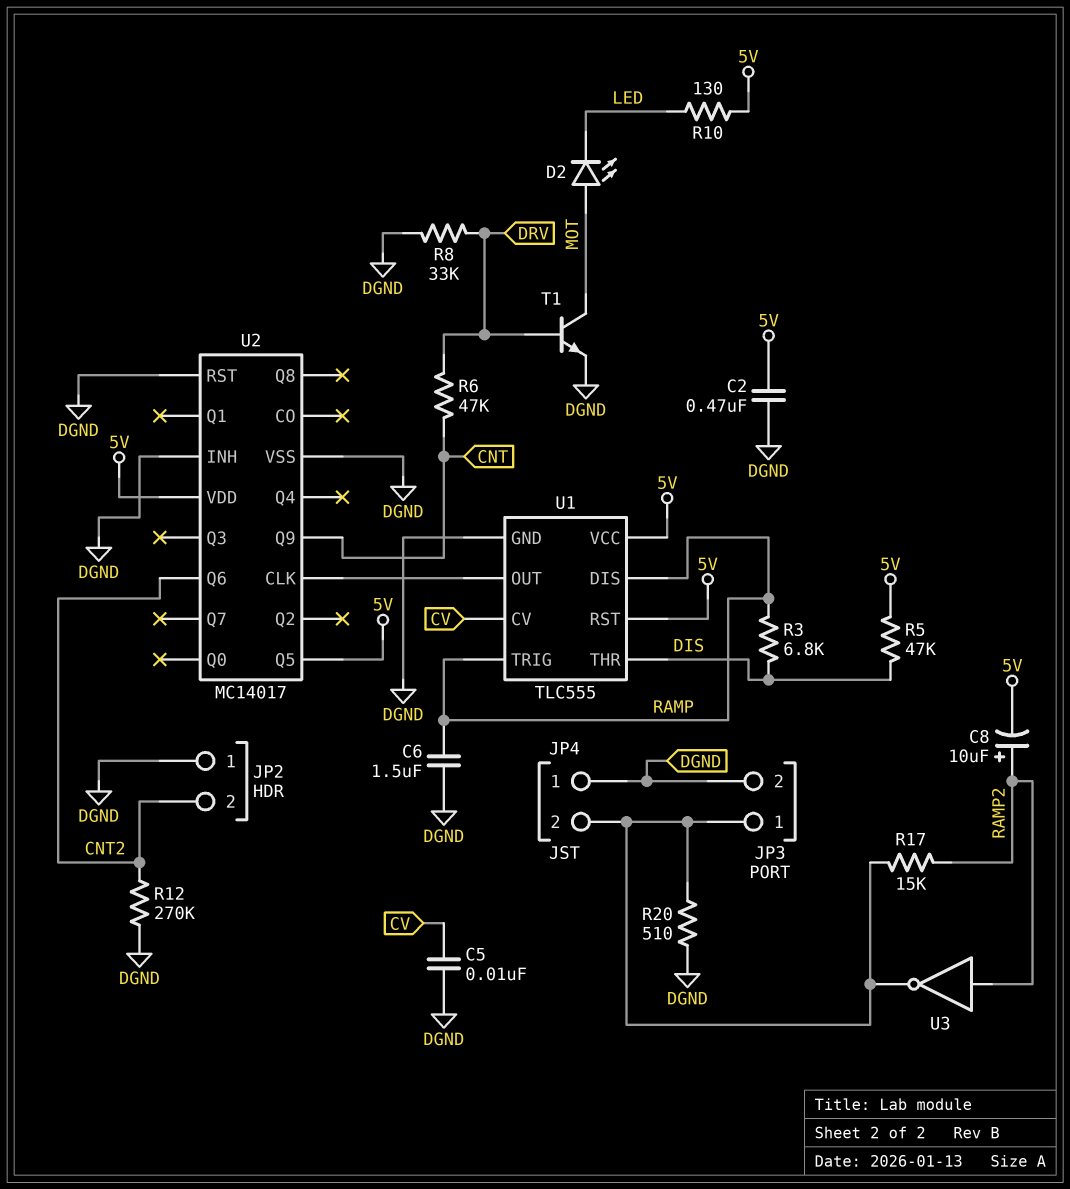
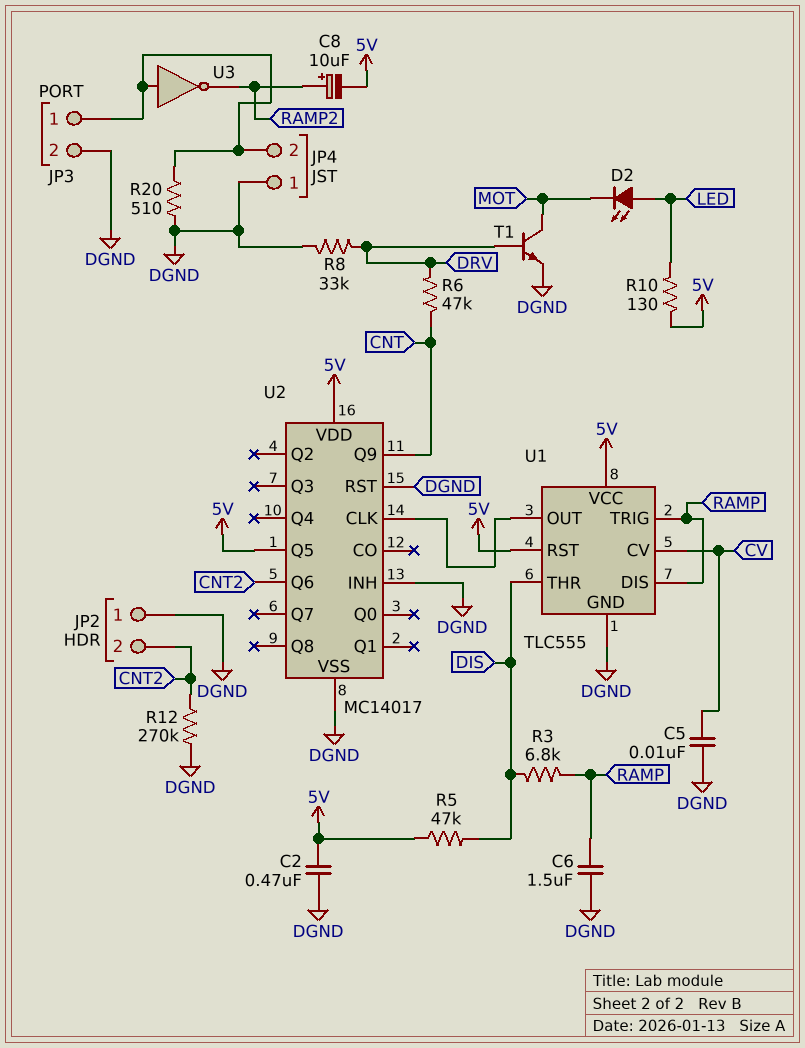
D2: LED (A MOT, K LED) -> LED (A LED, K MOT)
R17: 15k (JP3/1, RAMP2) -> none
U3: NOT (in RAMP2, out JP3/1) -> NOT (in JP3/1, out RAMP2)

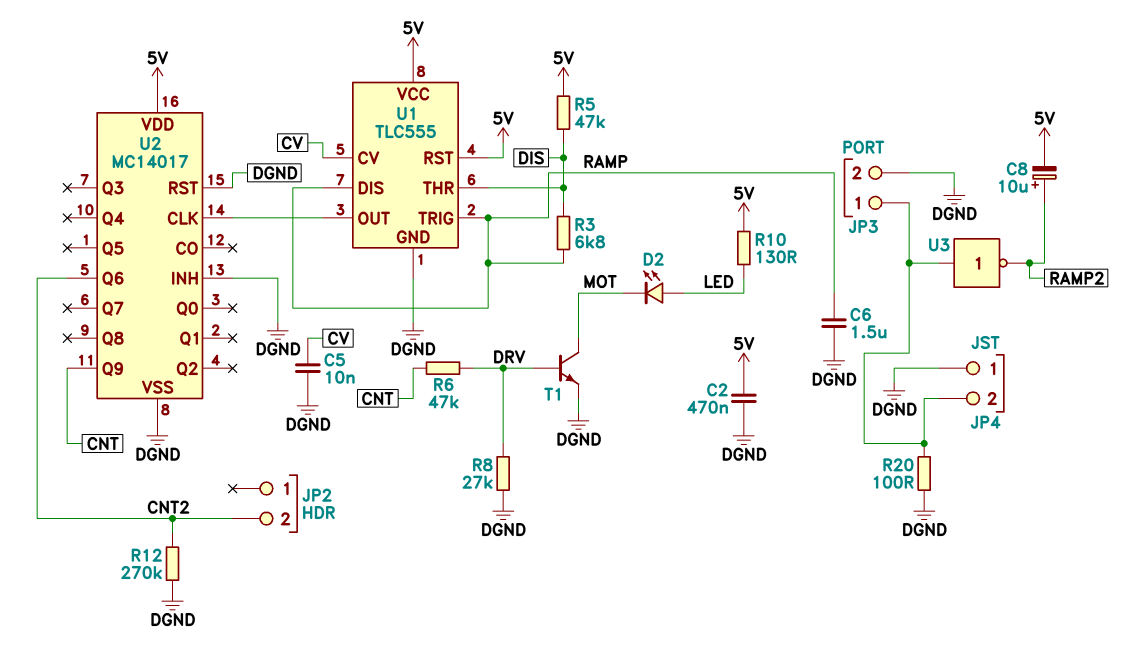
JP2 pin 1: DGND -> none
R8: 33k (DGND, DRV) -> 27k (DGND, DRV)
R20: 510 (DGND, JP3/1) -> 100 (DGND, JP3/1)
U2 pin Q5: 5V -> none

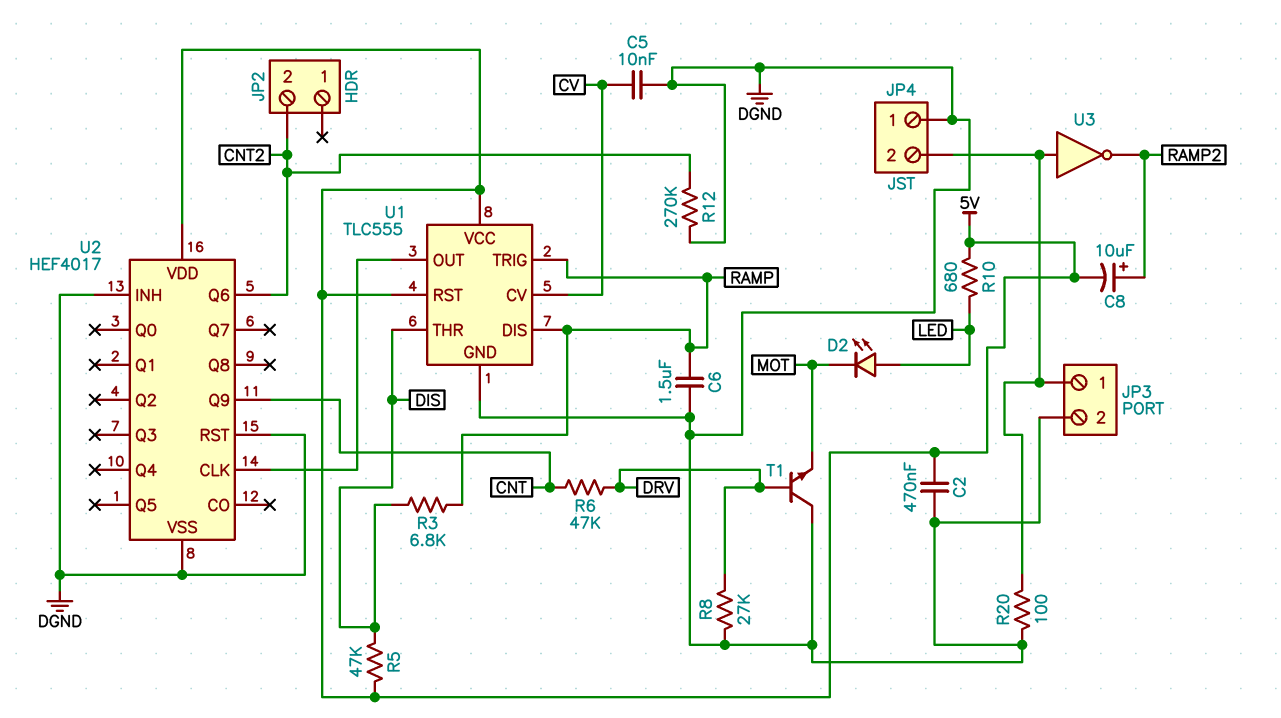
R10: 130 (5V, LED) -> 680 (5V, LED)
T1: NPN (B DRV, C MOT, E DGND) -> NPN (B DRV, C DGND, E MOT)
U2: MC14017 -> HEF4017

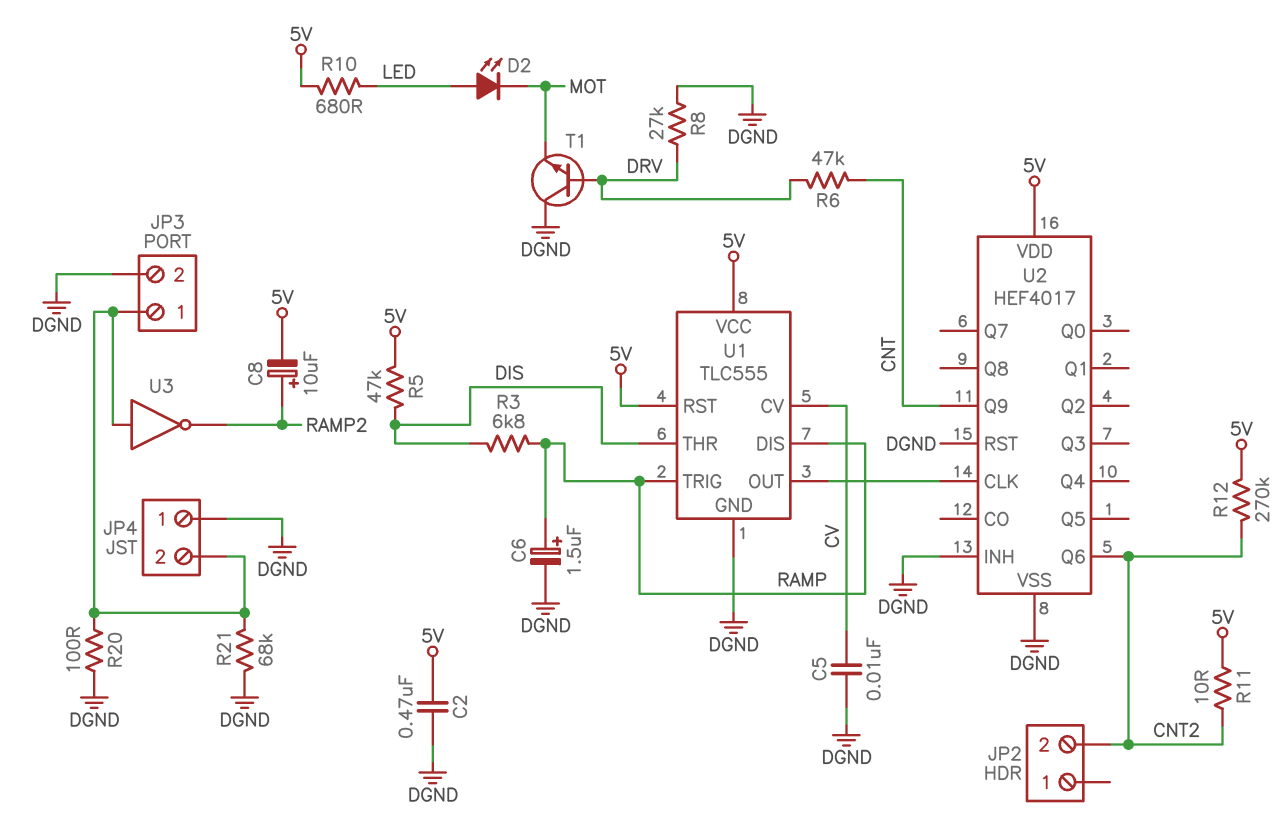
C6: 1.5uF (DGND, RAMP) -> 1.5uF (plus RAMP, minus DGND)
R11: none -> 10 (5V, CNT2)
R12: 270k (CNT2, DGND) -> 270k (5V, CNT2)
R21: none -> 68k (DGND, JP3/1)

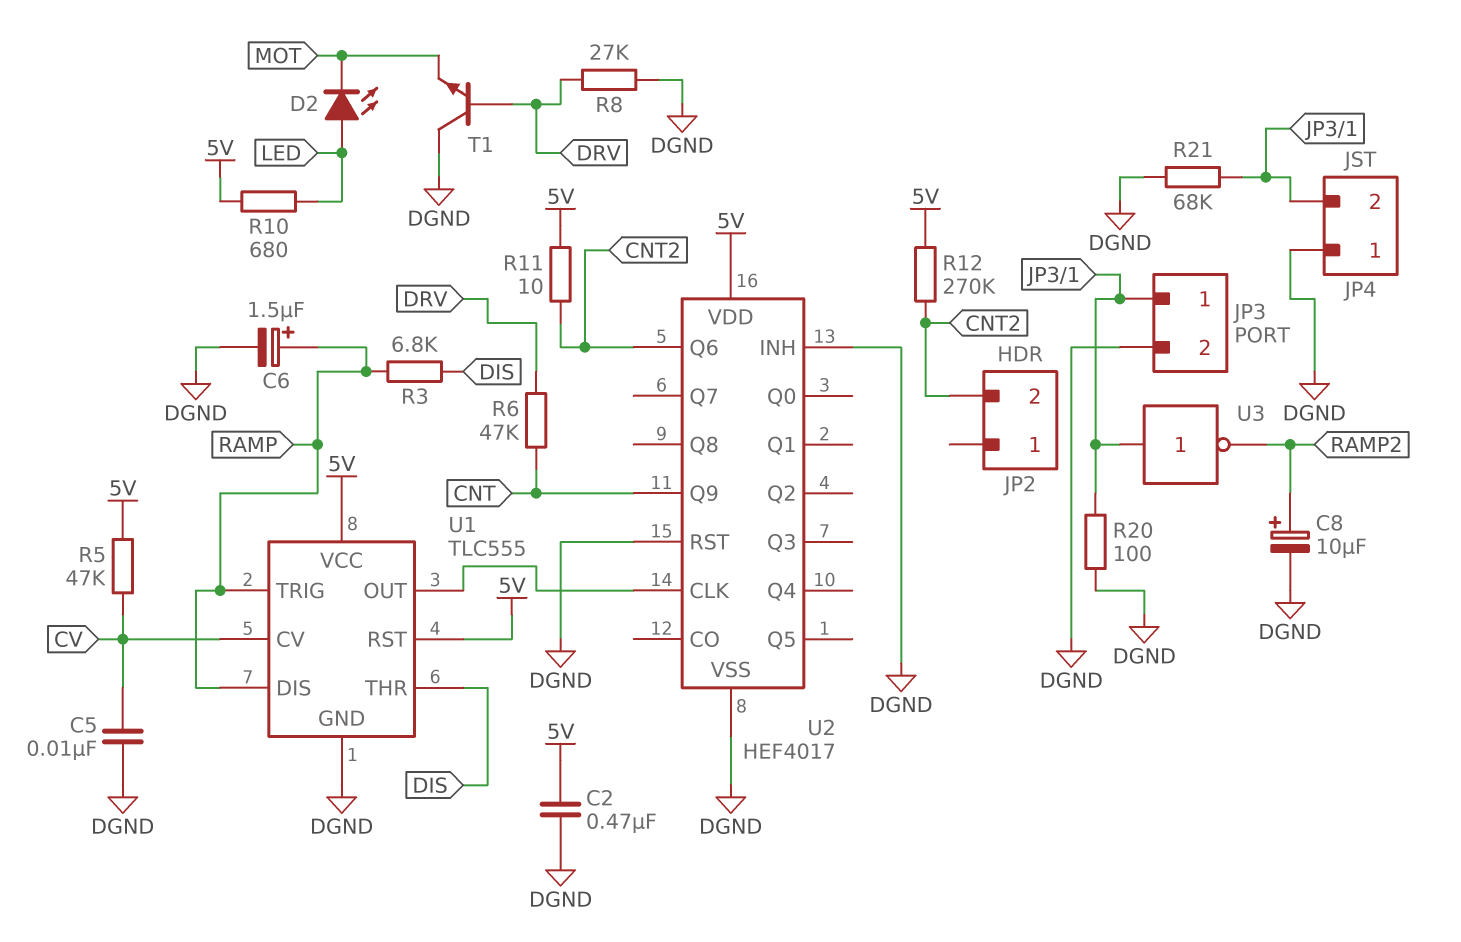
C8: 10uF (plus RAMP2, minus 5V) -> 10uF (plus RAMP2, minus DGND)
R5: 47k (5V, DIS) -> 47k (5V, CV)

